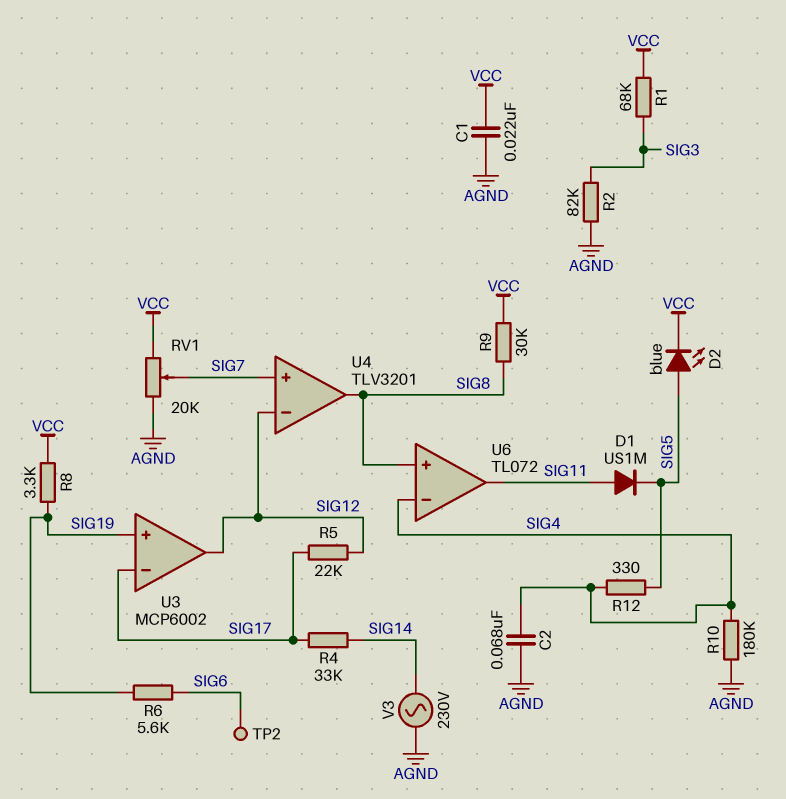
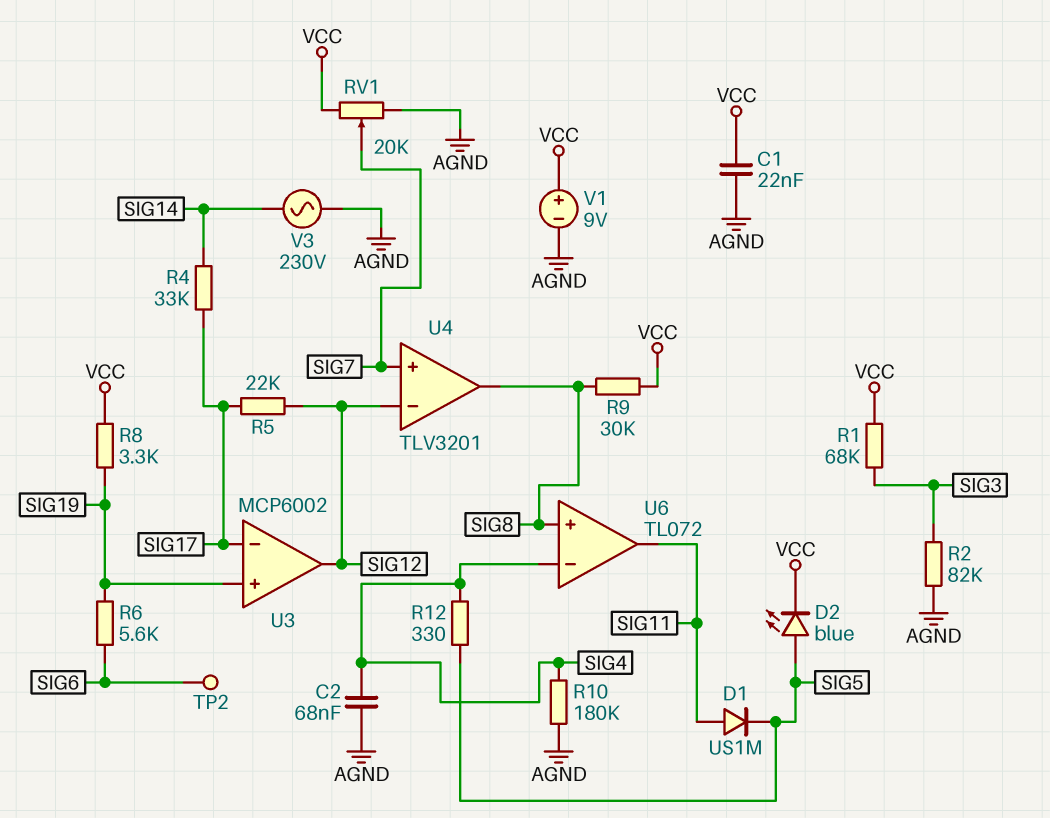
V1: none -> 9V (plus VCC, minus AGND)

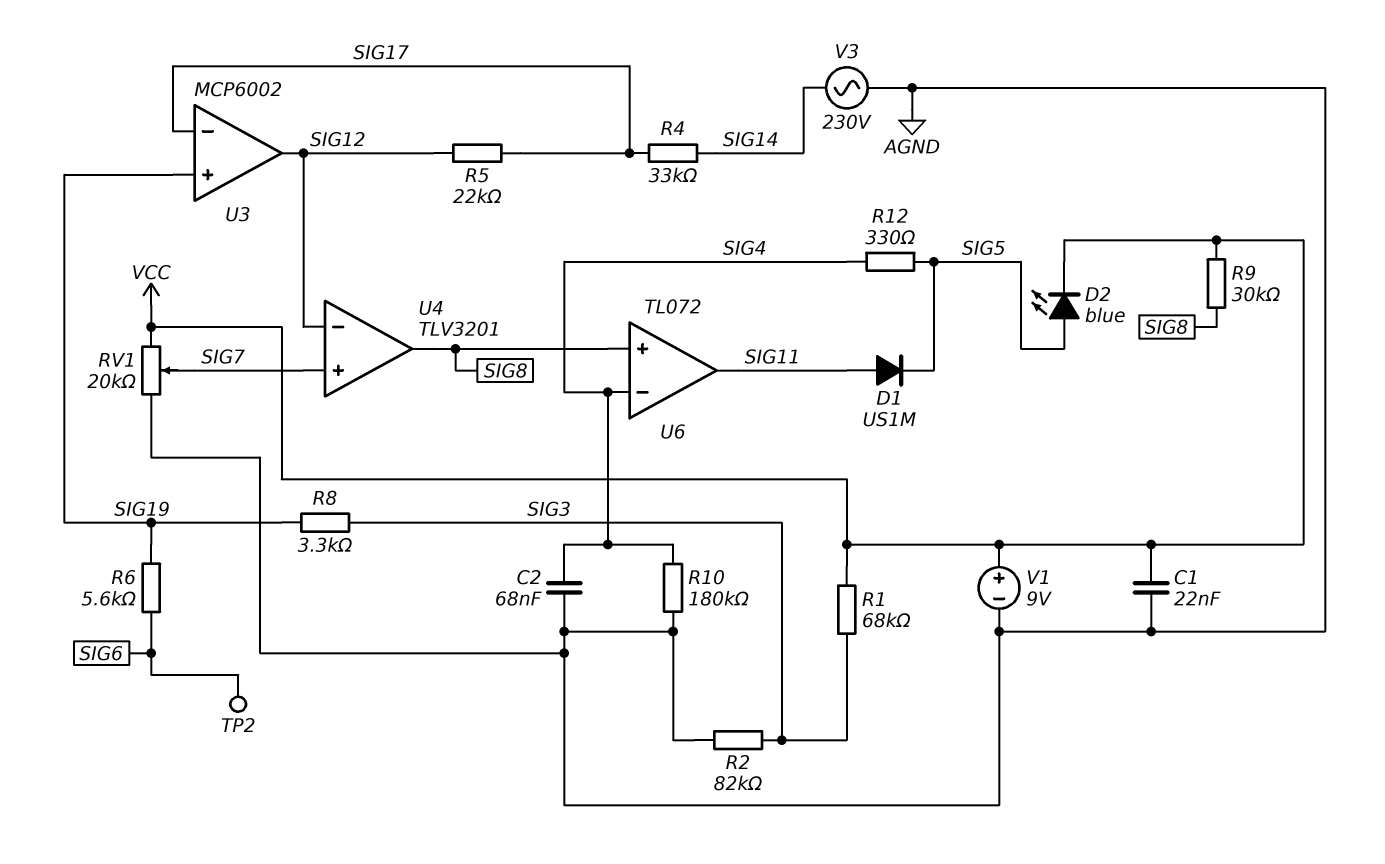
R8: 3.3k (SIG19, VCC) -> 3.3k (SIG3, SIG19)

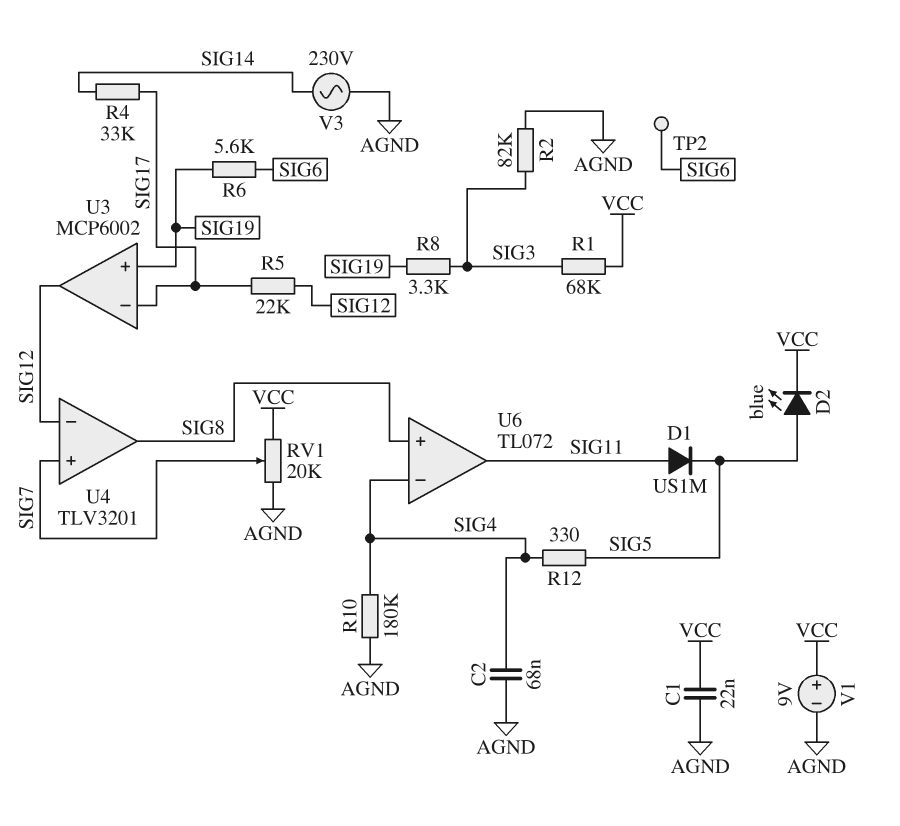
R9: 30k (SIG8, VCC) -> none

